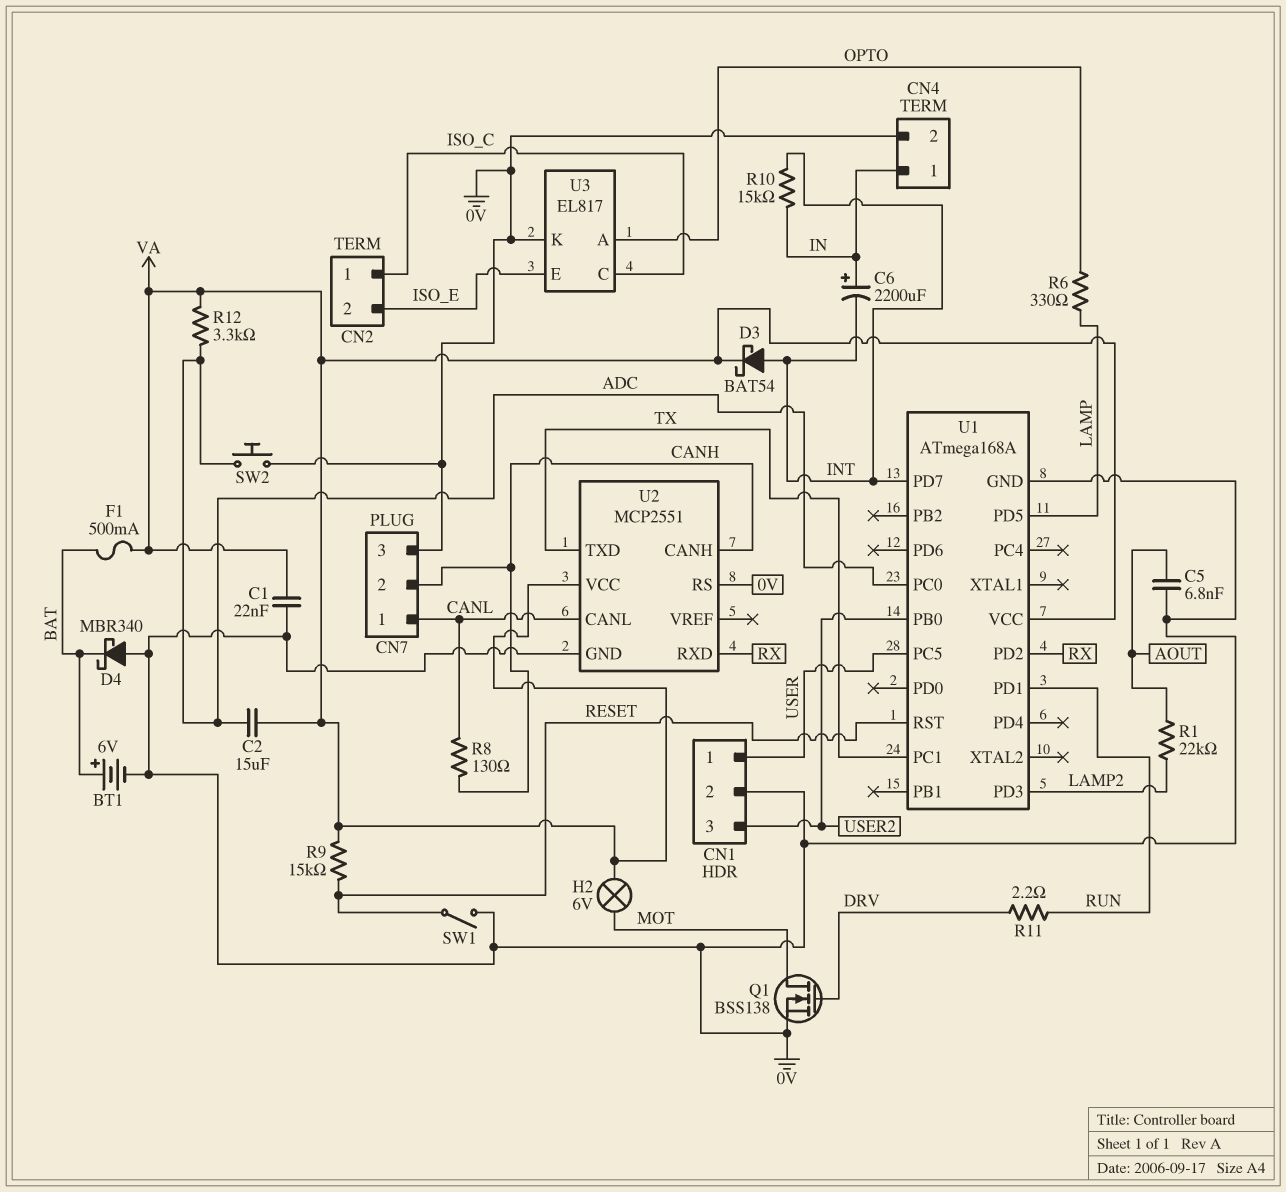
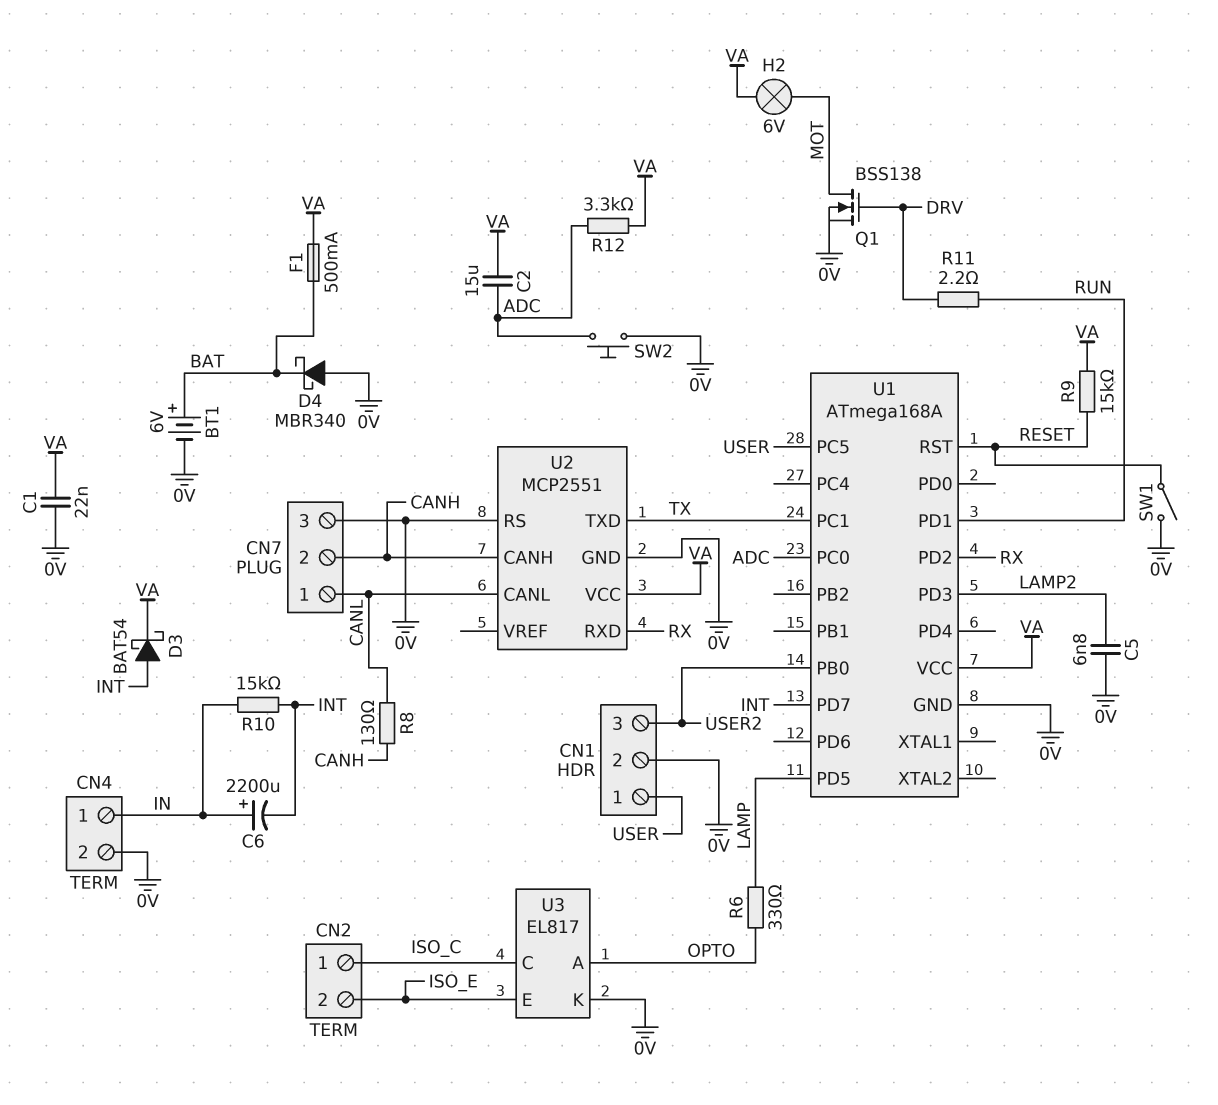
C5: 6.8nF (0V, AOUT) -> 6.8nF (0V, LAMP2)
R1: 22k (AOUT, LAMP2) -> none

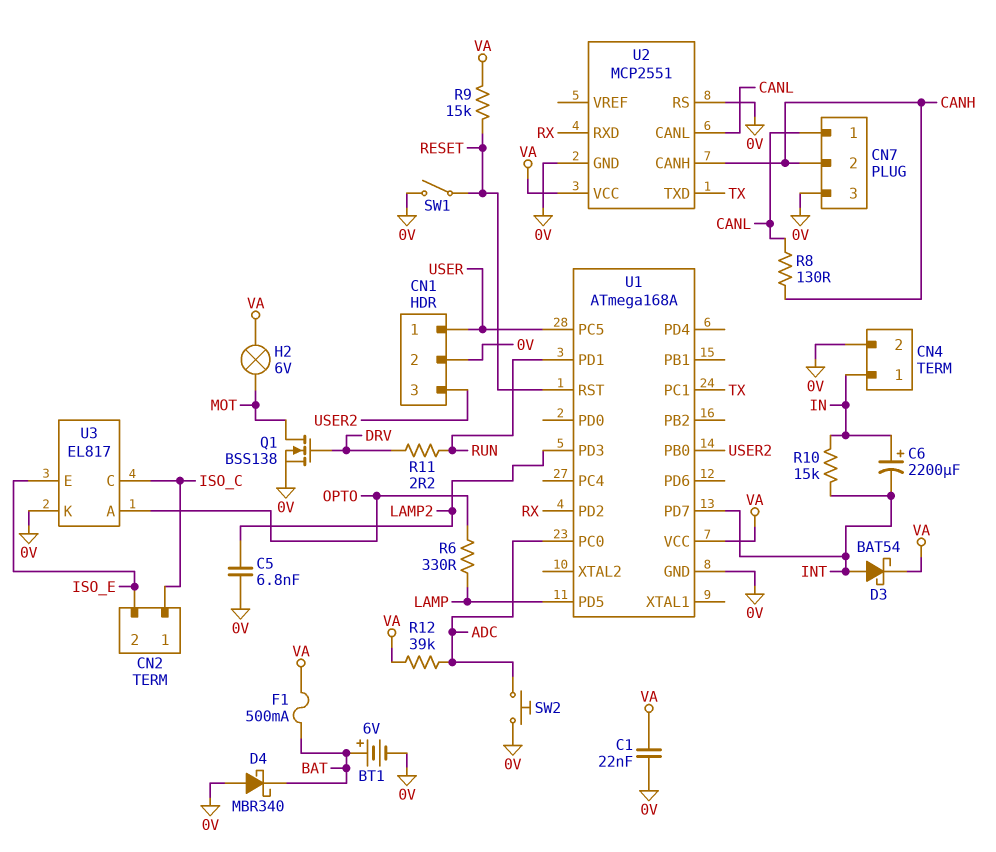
C2: 15uF (ADC, VA) -> none
R12: 3.3k (ADC, VA) -> 39k (ADC, VA)

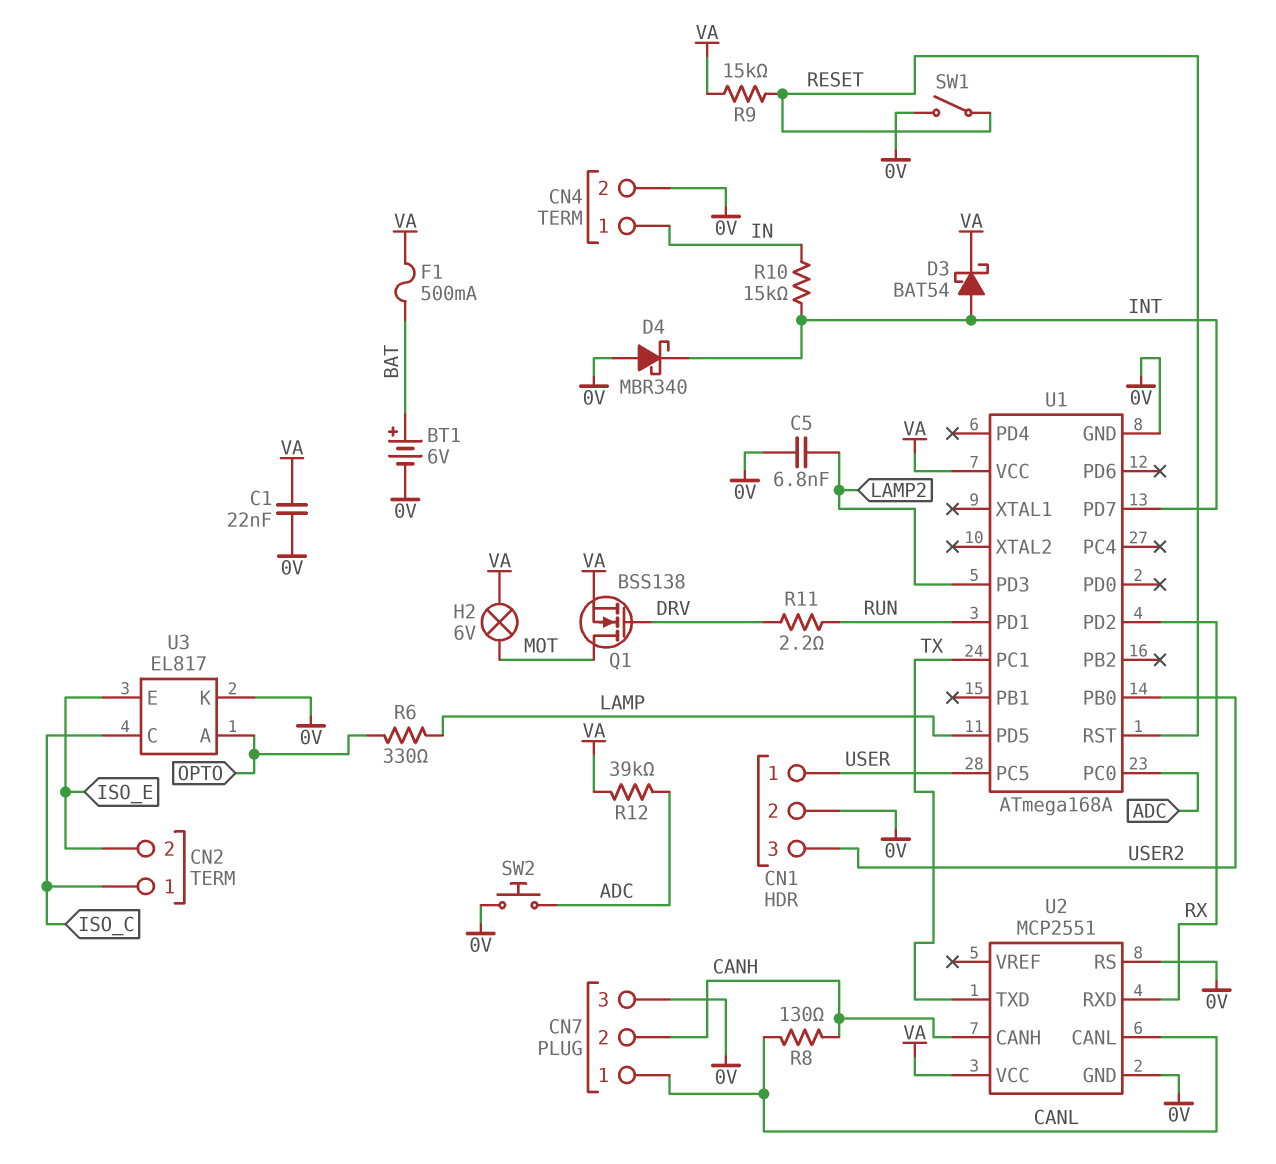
C6: 2200uF (plus IN, minus INT) -> none
D4: schottky MBR340 (A 0V, K BAT) -> schottky MBR340 (A 0V, K INT)
Q1: NMOS BSS138 (G DRV, D MOT, S 0V) -> NMOS BSS138 (G DRV, D MOT, S VA)

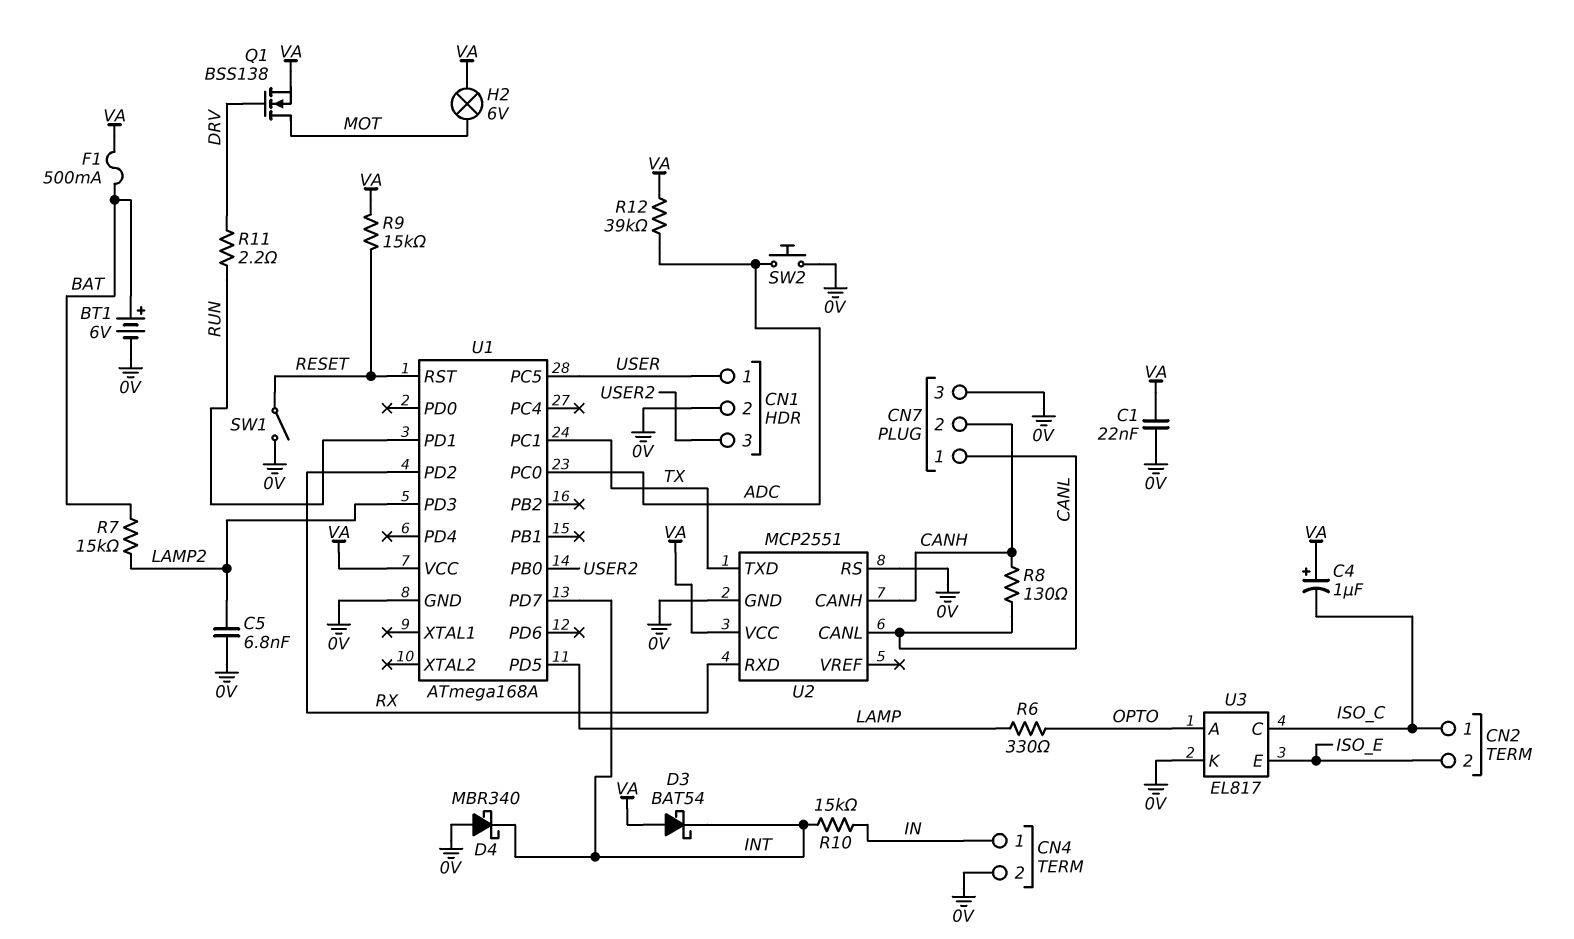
C4: none -> 1uF (plus VA, minus ISO_C)
D3: schottky BAT54 (A INT, K VA) -> schottky BAT54 (A VA, K INT)
R7: none -> 15k (BAT, LAMP2)

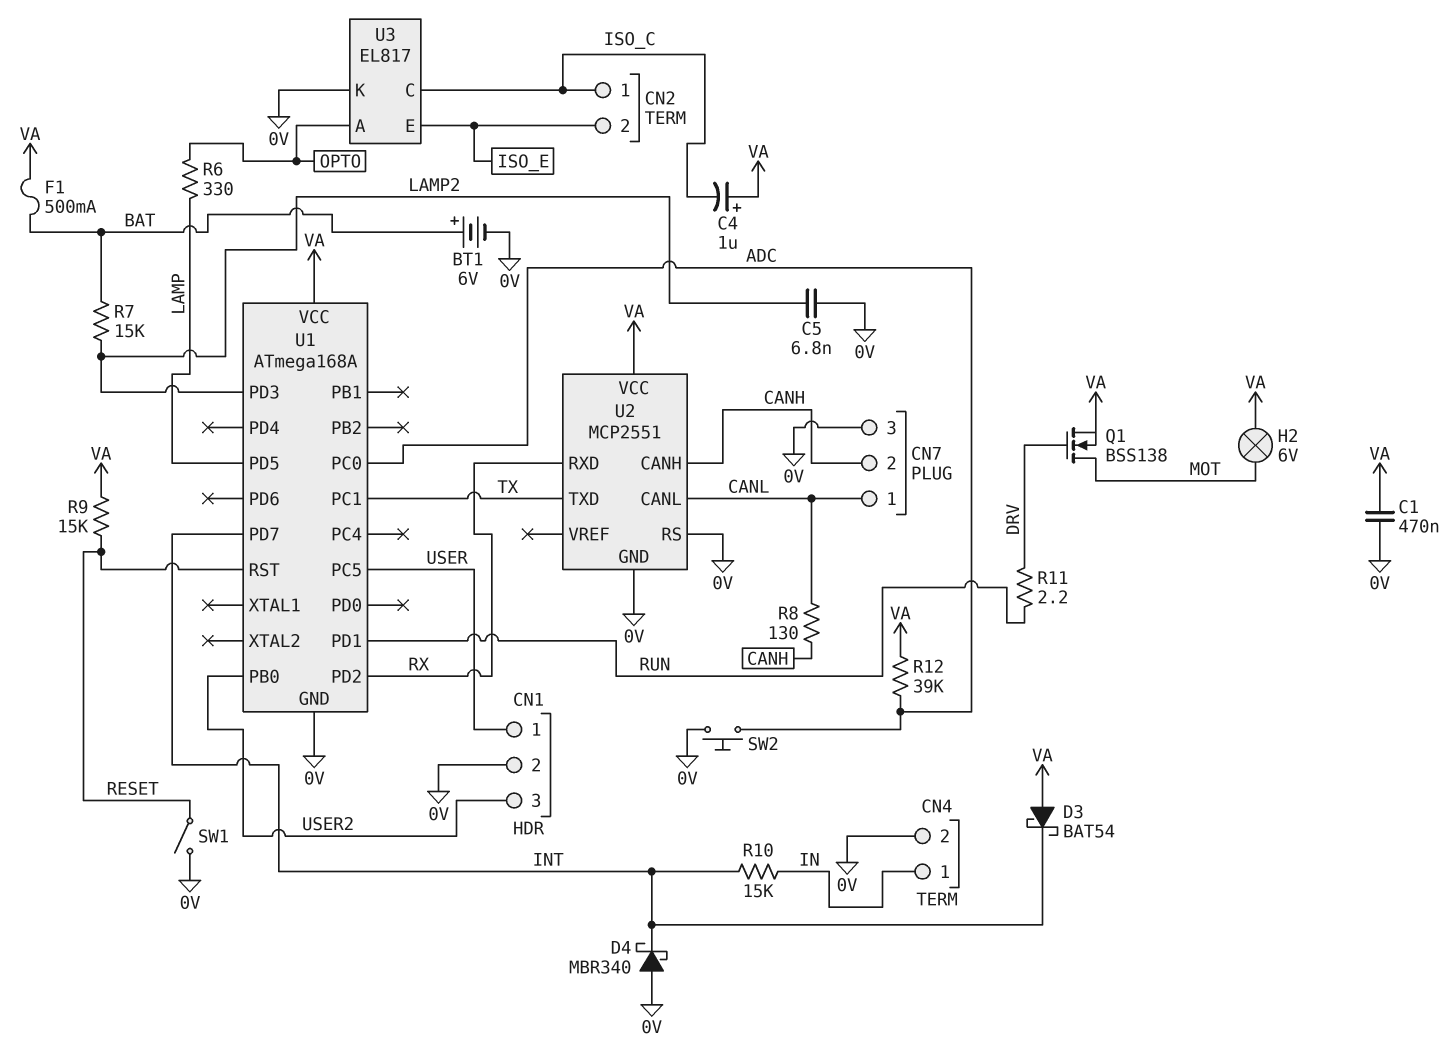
C1: 22nF (0V, VA) -> 470nF (0V, VA)

